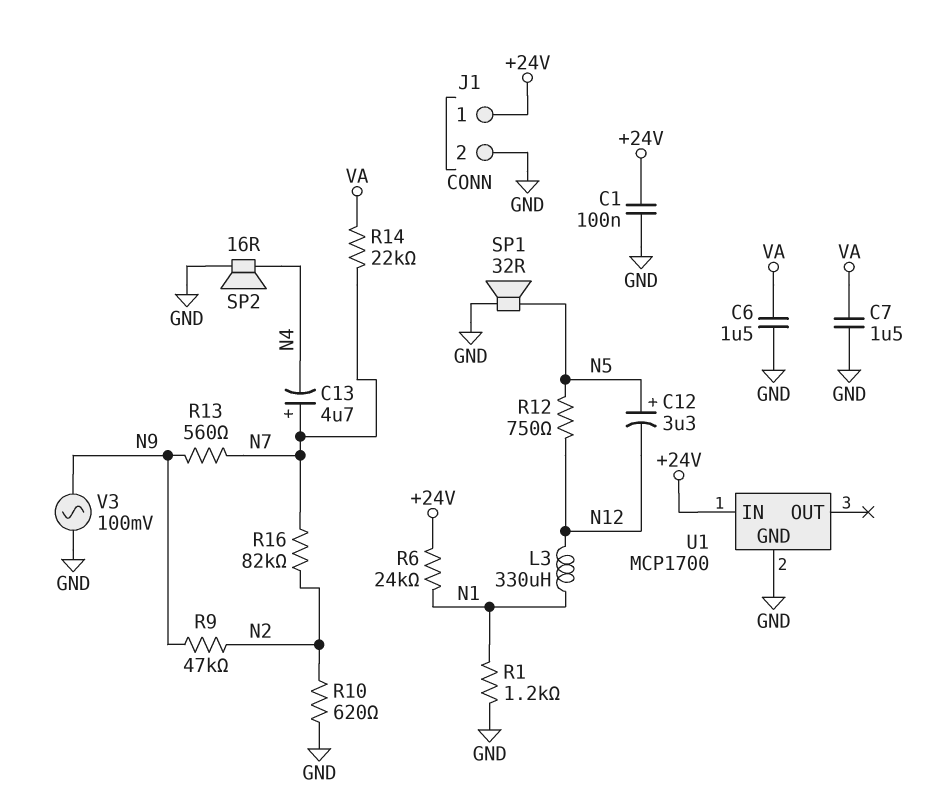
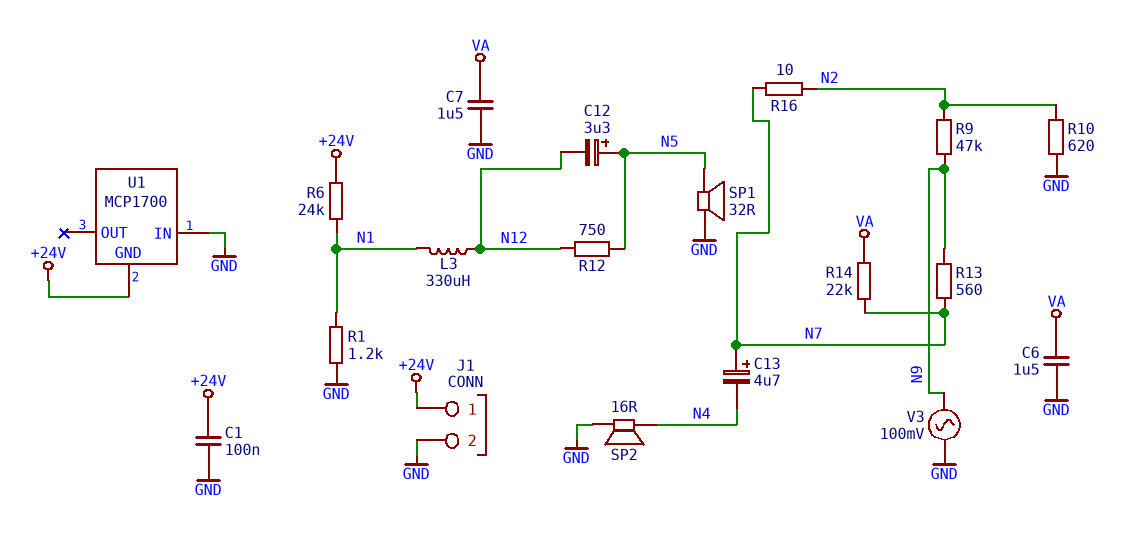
R16: 82k (N2, N7) -> 10 (N2, N7)
U1 pin GND: GND -> +24V
U1 pin IN: +24V -> GND

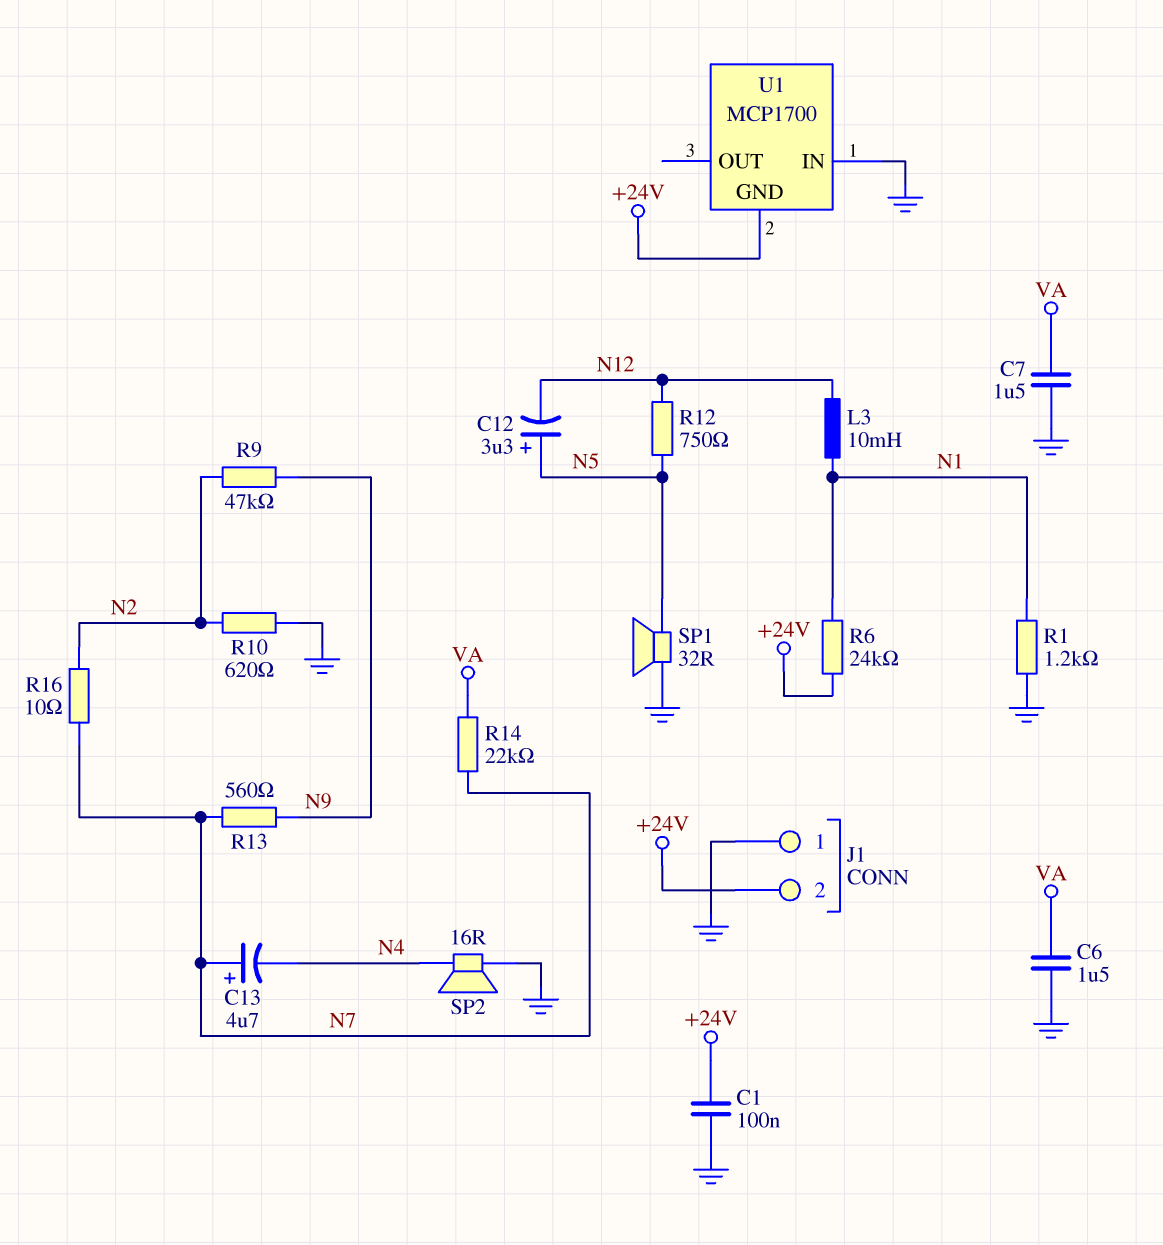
J1 pin 1: +24V -> GND
J1 pin 2: GND -> +24V
L3: 330uH (N1, N12) -> 10mH (N1, N12)
V3: AC 100mV (GND, N9) -> none

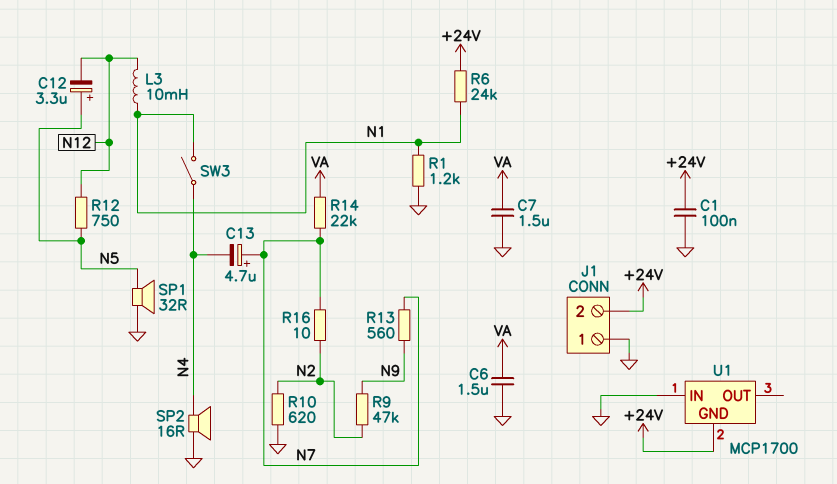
SW3: none -> switch (N1, N4)

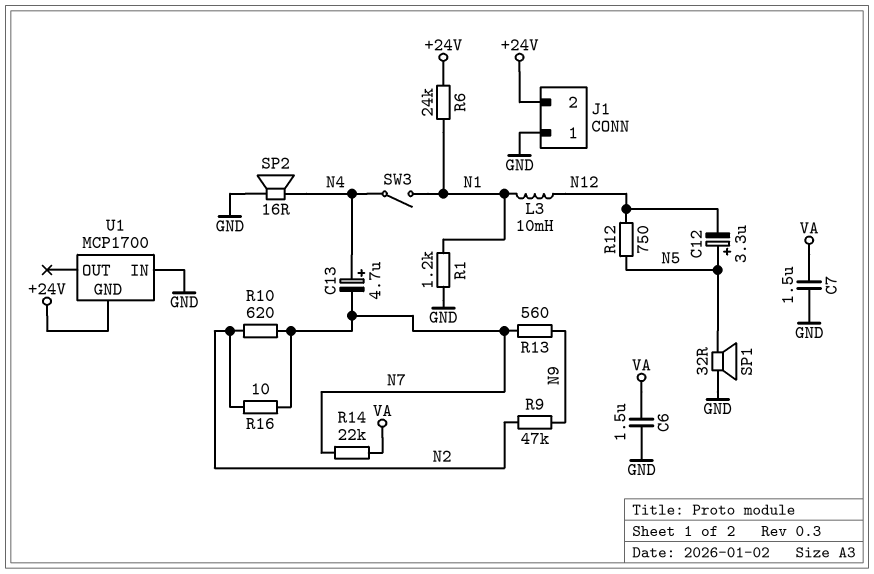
C1: 100nF (+24V, GND) -> none
C13: 4.7uF (plus N7, minus N4) -> 4.7uF (plus N4, minus N7)
R10: 620 (GND, N2) -> 620 (N2, N7)

